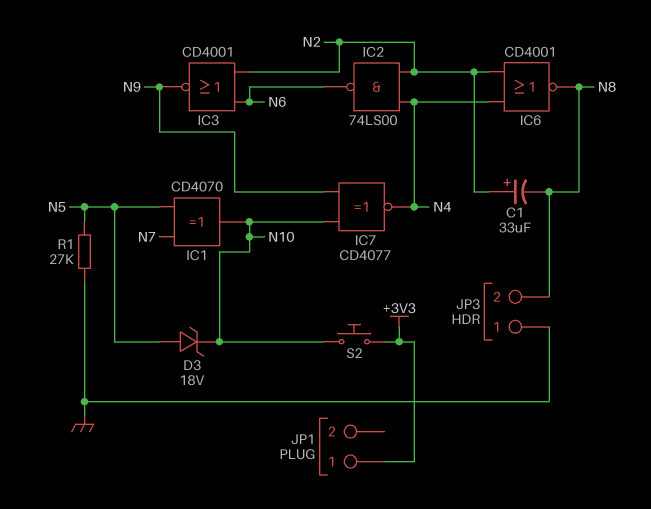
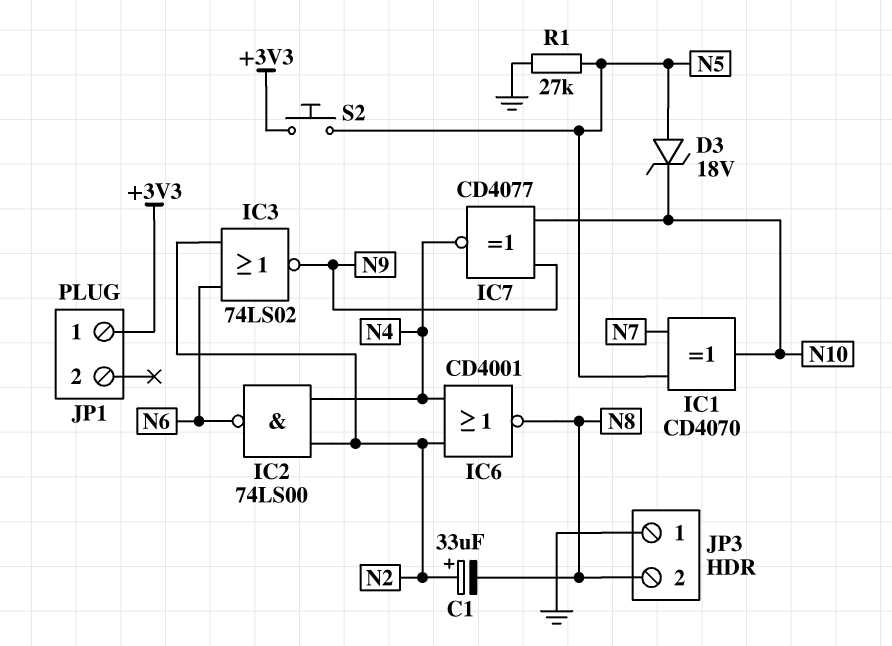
IC3: NOR CD4001 (in N2, in N6, out N9) -> NOR 74LS02 (in N2, in N6, out N9)
S2: button (+3V3, N10) -> button (+3V3, N5)

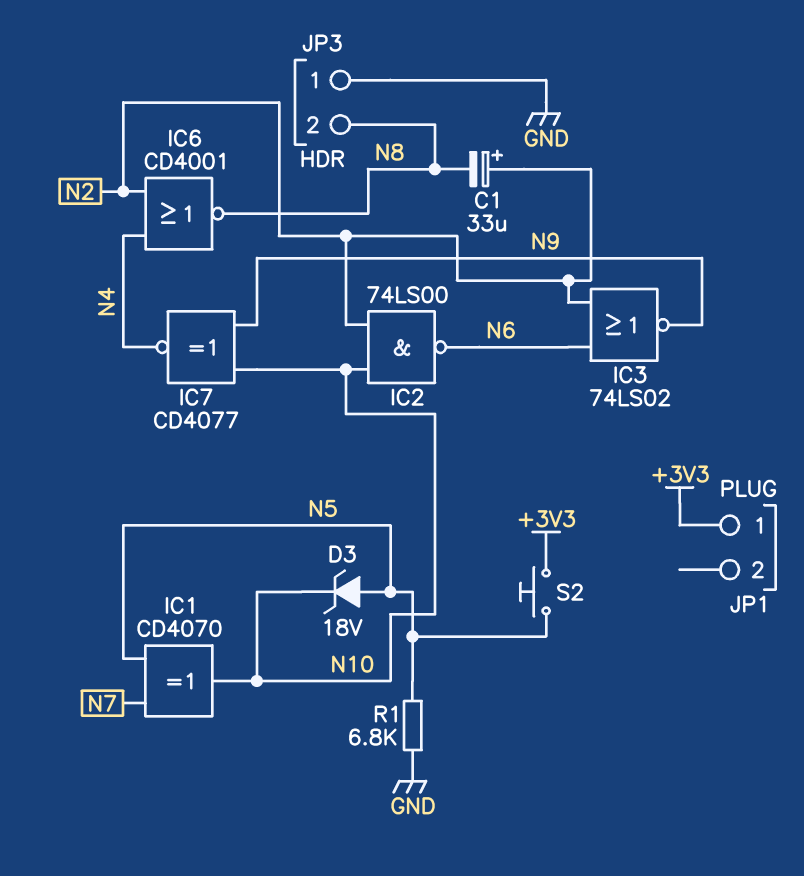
IC2: NAND 74LS00 (in N2, in N4, out N6) -> NAND 74LS00 (in N2, in N10, out N6)
R1: 27k (GND, N5) -> 6.8k (GND, N5)

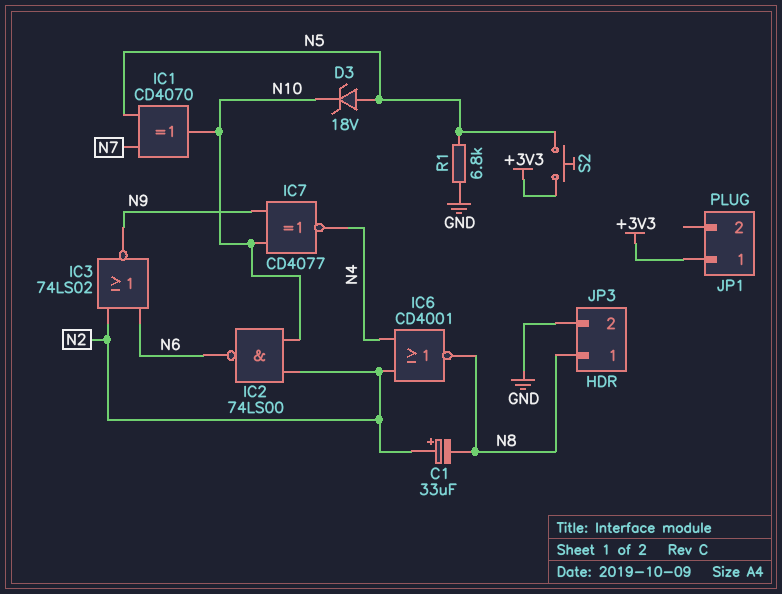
JP3 pin 1: GND -> N8
JP3 pin 2: N8 -> GND

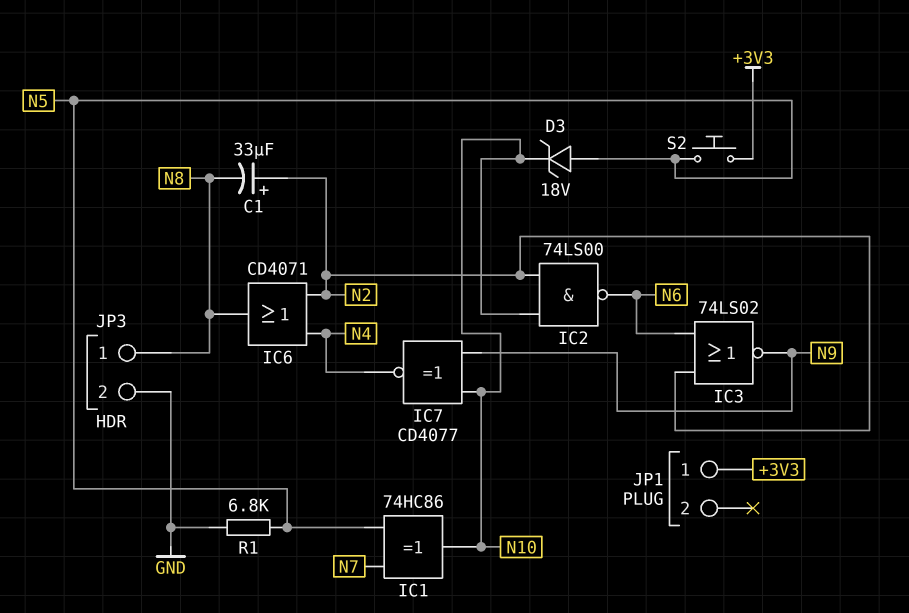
IC1: XOR CD4070 (in N5, in N7, out N10) -> XOR 74HC86 (in N5, in N7, out N10)
IC6: NOR CD4001 (in N2, in N4, out N8) -> OR CD4071 (in N2, in N4, out N8)

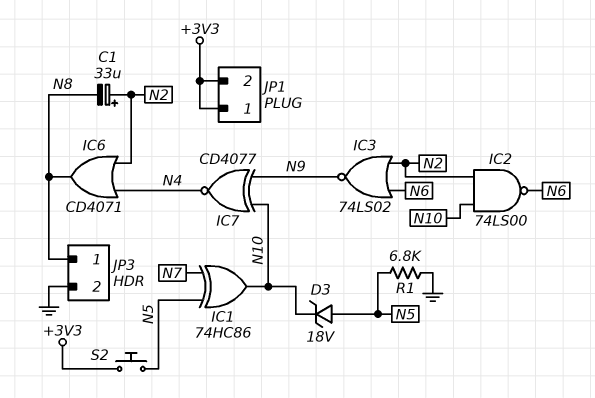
JP1 pin 2: none -> +3V3

